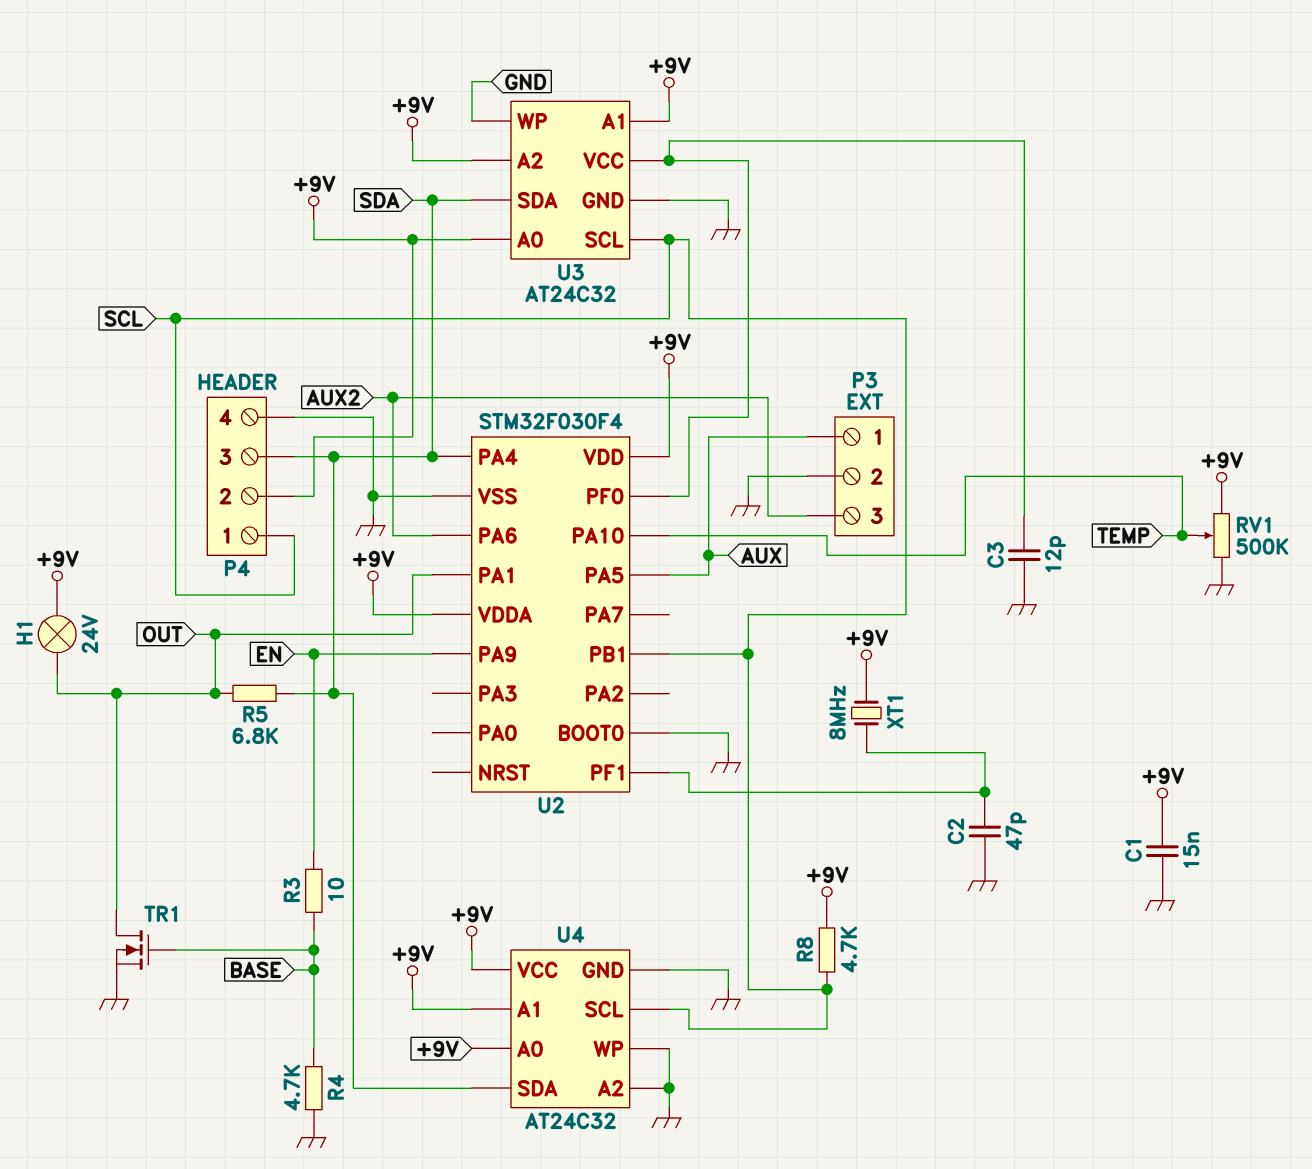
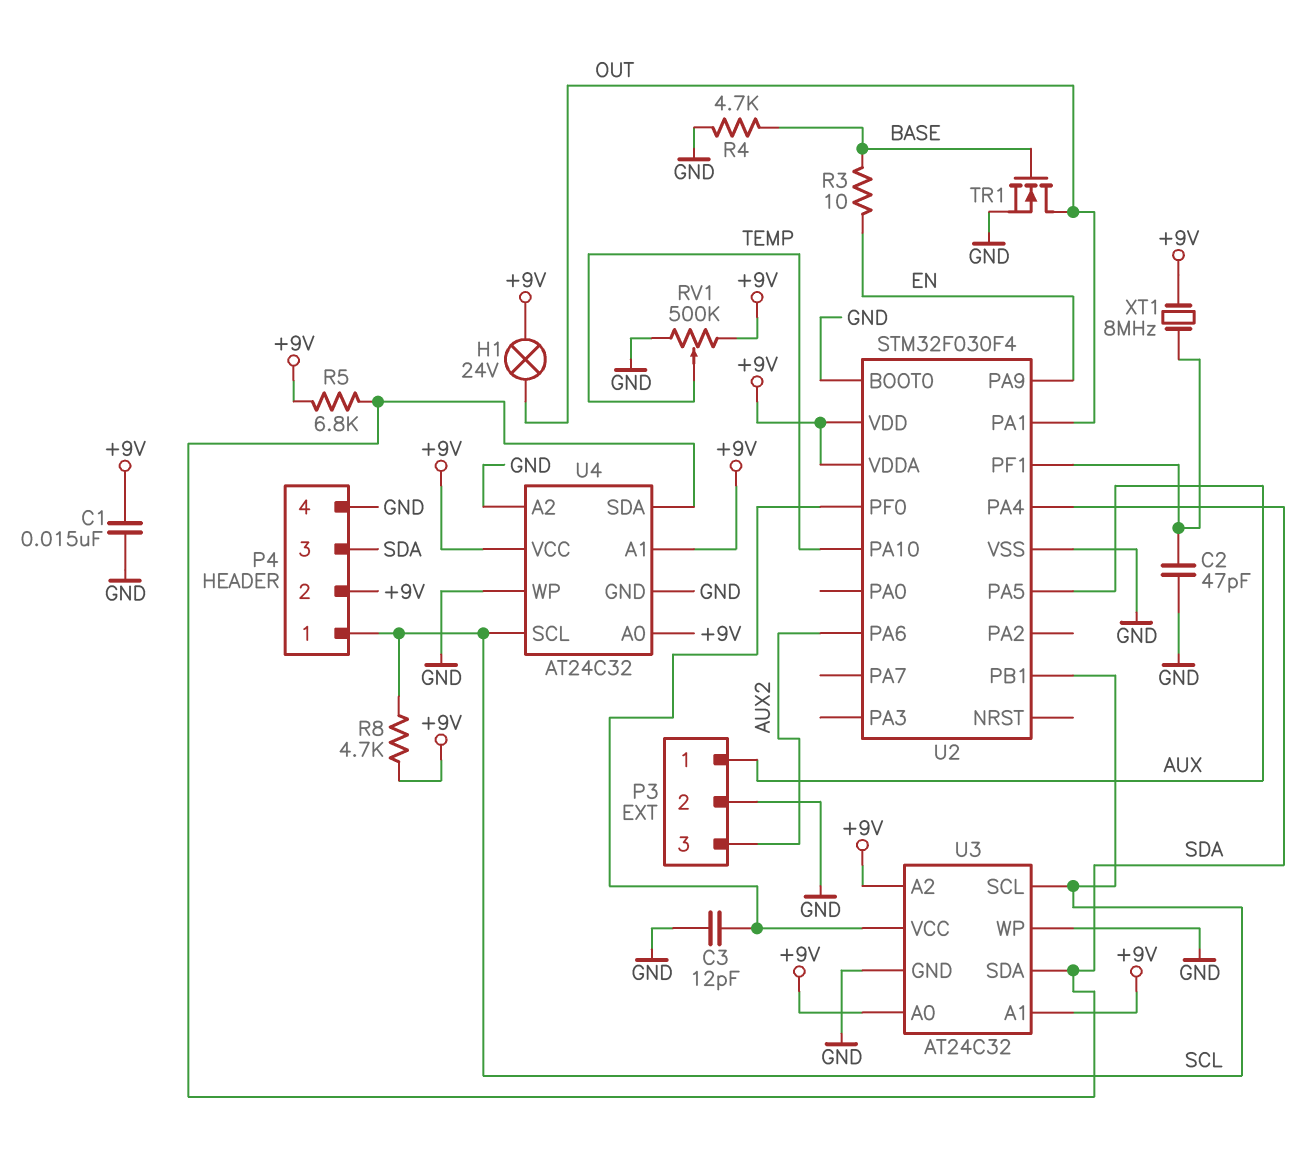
R5: 6.8k (OUT, SDA) -> 6.8k (+9V, SDA)

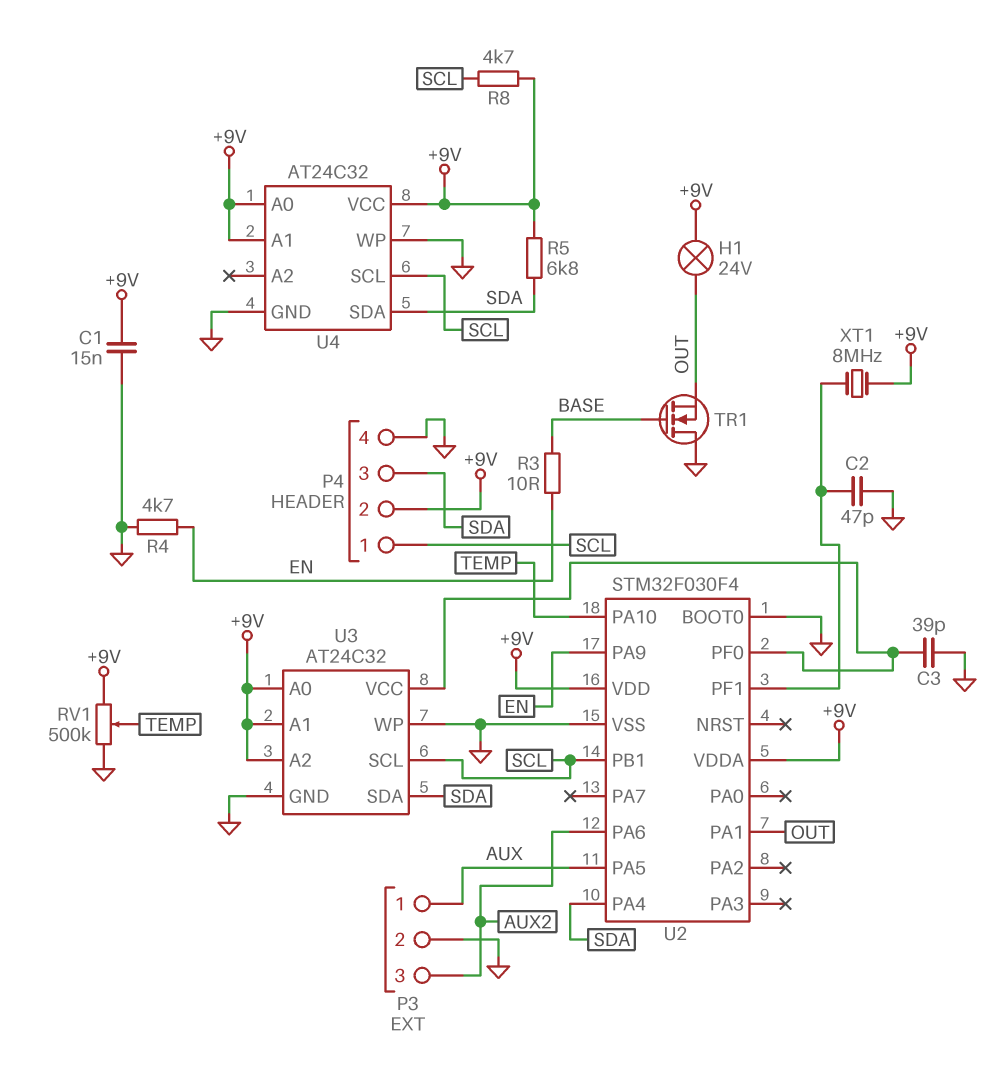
C3: 12pF (GND, U2/PF0) -> 39pF (GND, U2/PF0)
R4: 4.7k (BASE, GND) -> 4.7k (EN, GND)
TR1: NMOS (G BASE, D OUT, S GND) -> NMOS (G BASE, D GND, S OUT)
U4 pin A2: GND -> none

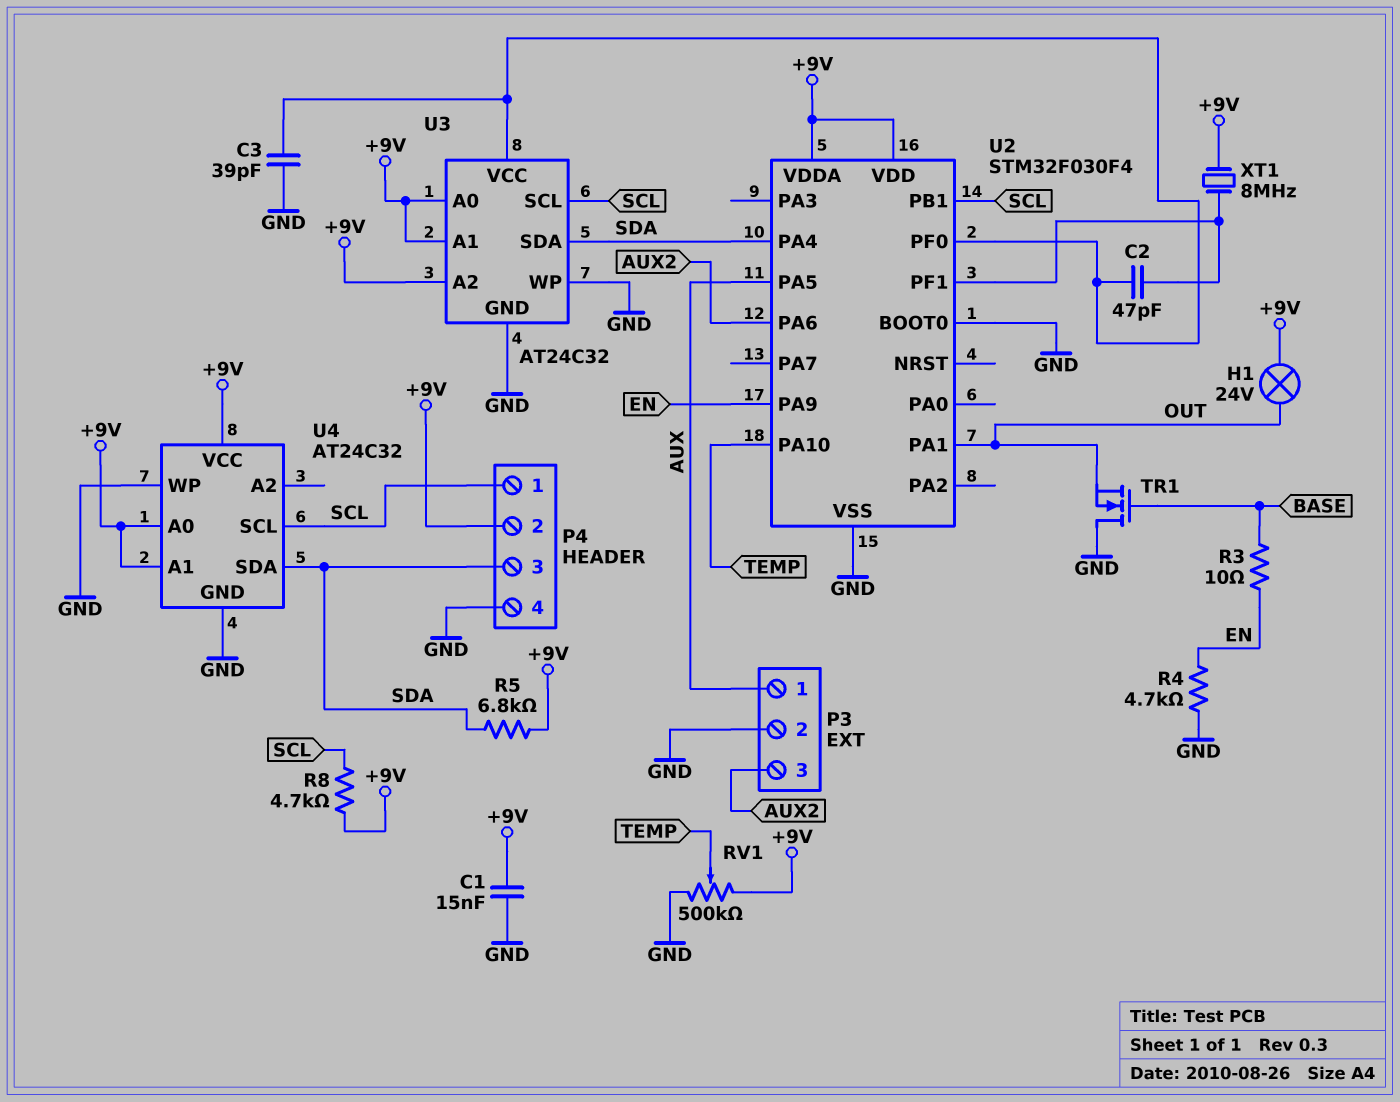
C2: 47pF (GND, U2/PF1) -> 47pF (U2/PF0, U2/PF1)

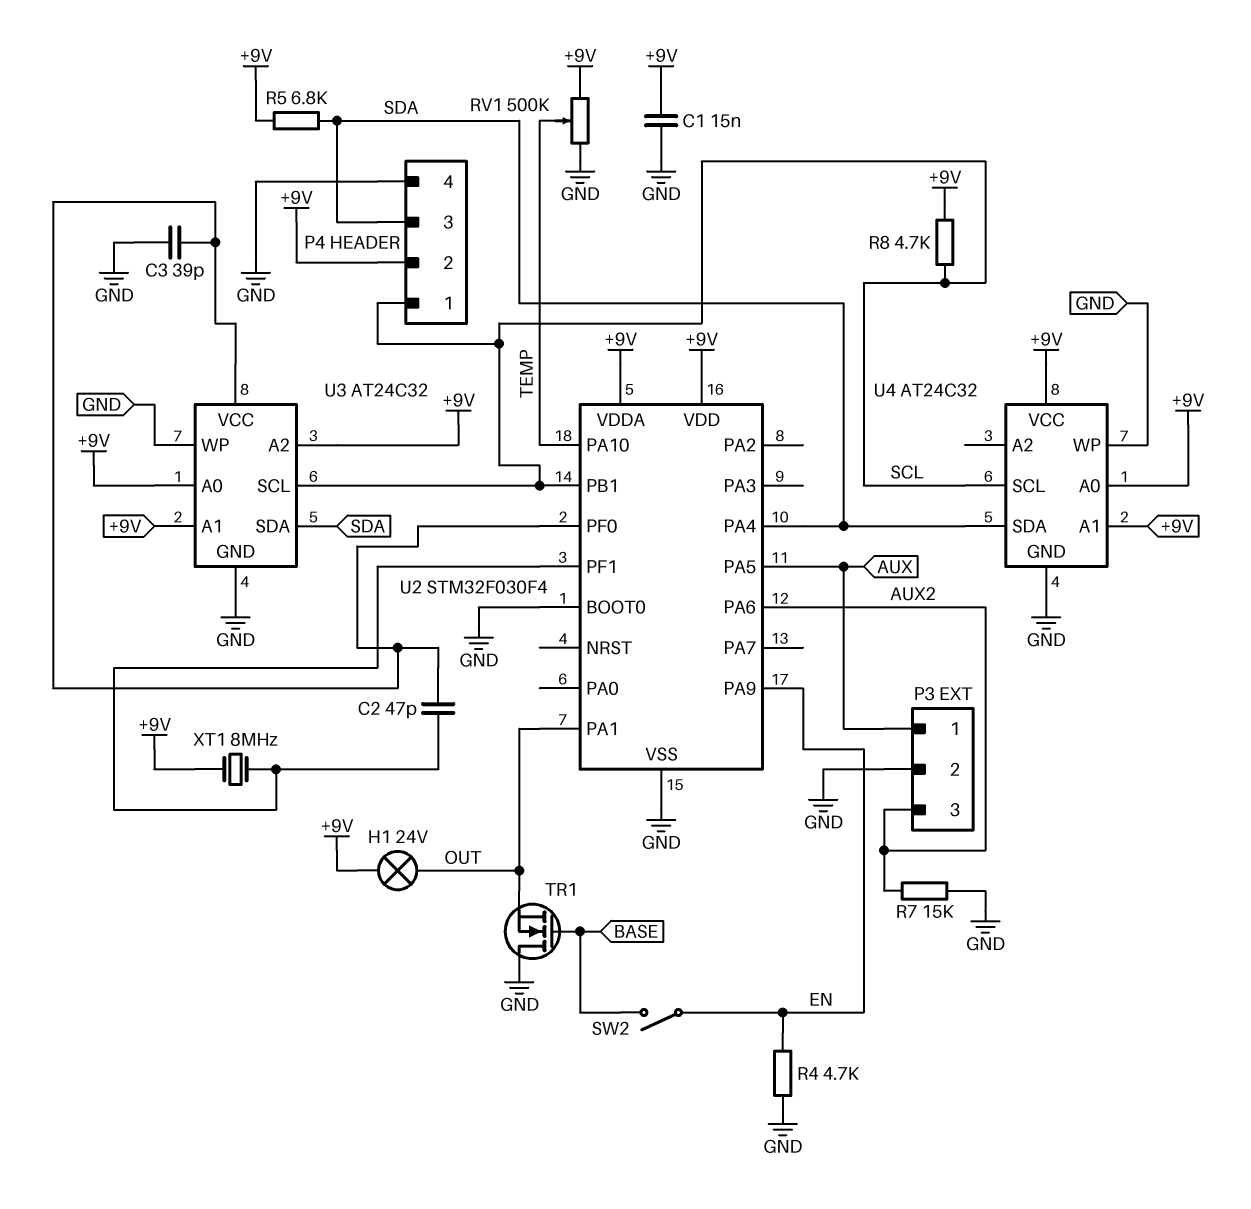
R3: 10 (BASE, EN) -> none
R7: none -> 15k (AUX2, GND)
SW2: none -> switch (BASE, EN)

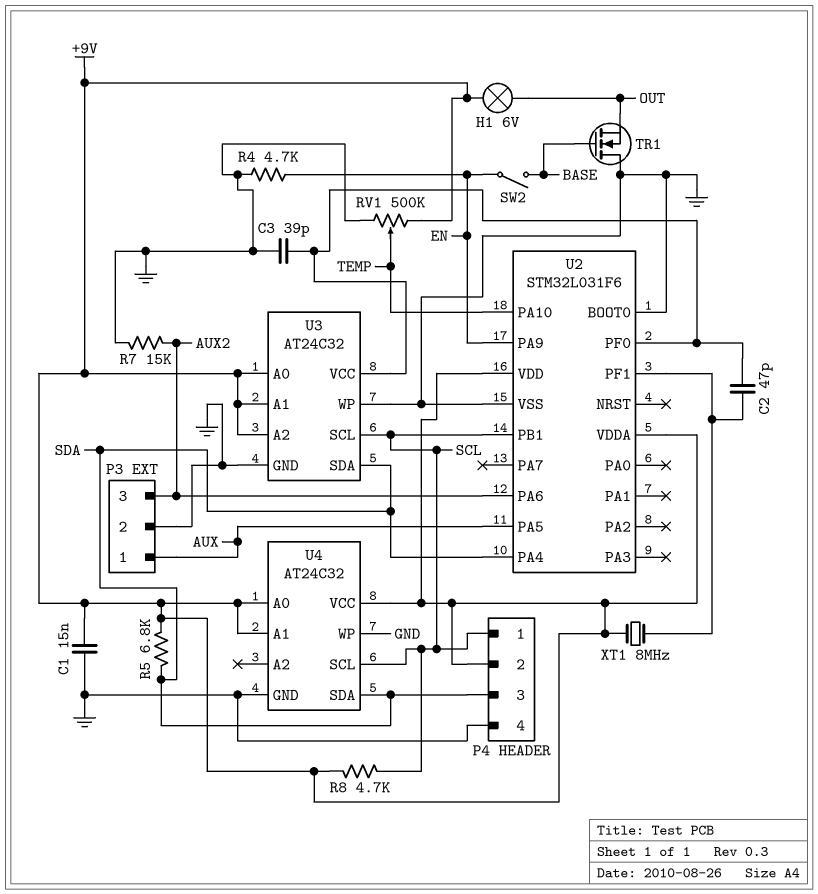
H1: lamp 24V (+9V, OUT) -> lamp 6V (+9V, OUT)
U2: STM32F030F4 -> STM32L031F6
U2 pin PA1: OUT -> none

